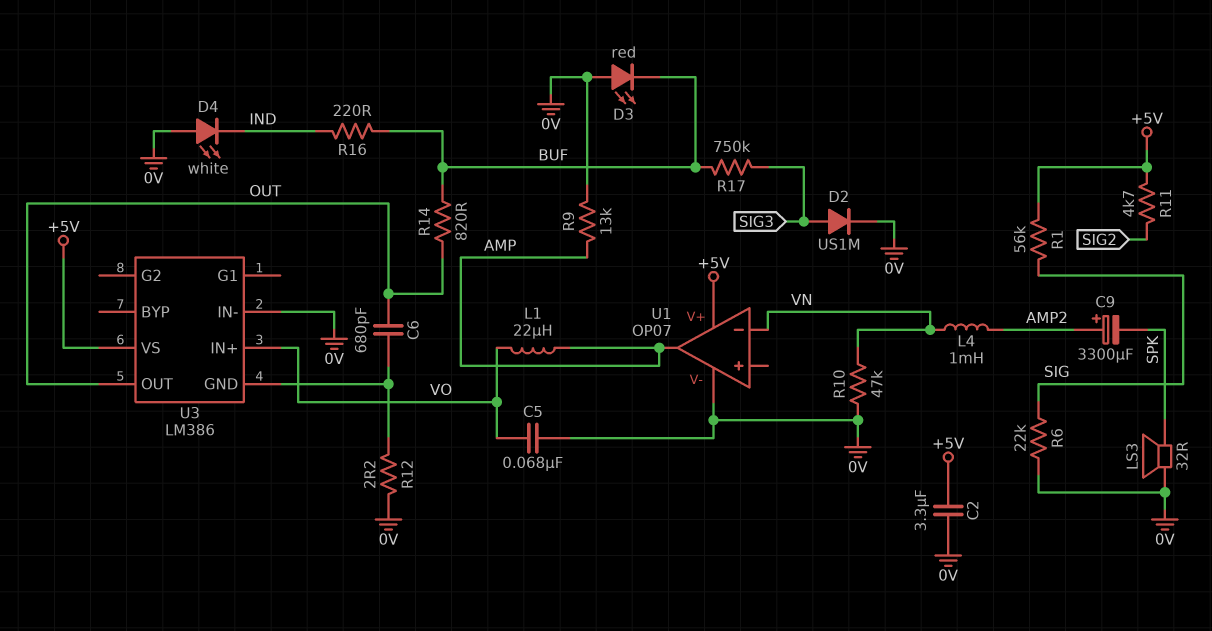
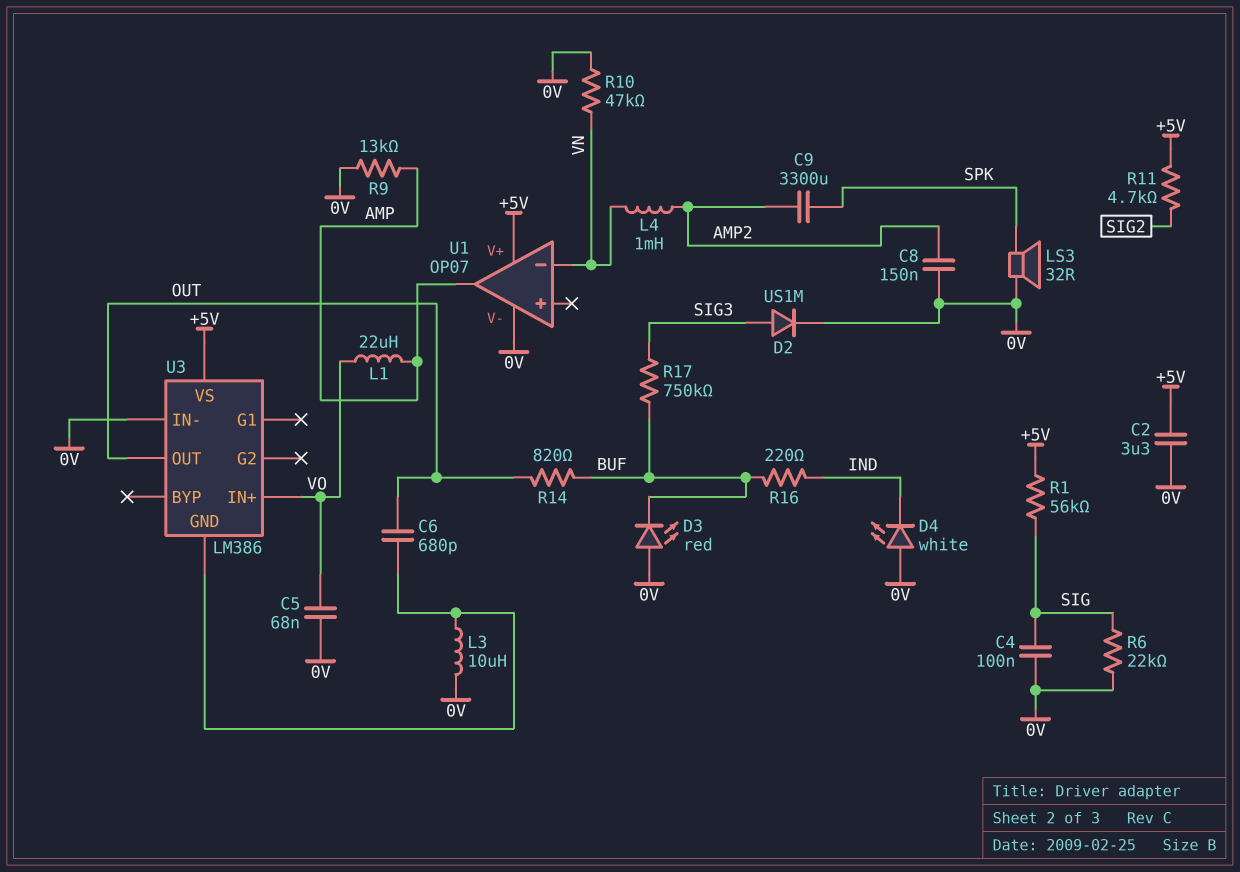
C4: none -> 100nF (0V, SIG)
C8: none -> 150nF (0V, AMP2)
C9: 3300uF (plus AMP2, minus SPK) -> 3300uF (AMP2, SPK)
L3: none -> 10uH (0V, U3/GND)
R12: 2.2 (0V, U3/GND) -> none

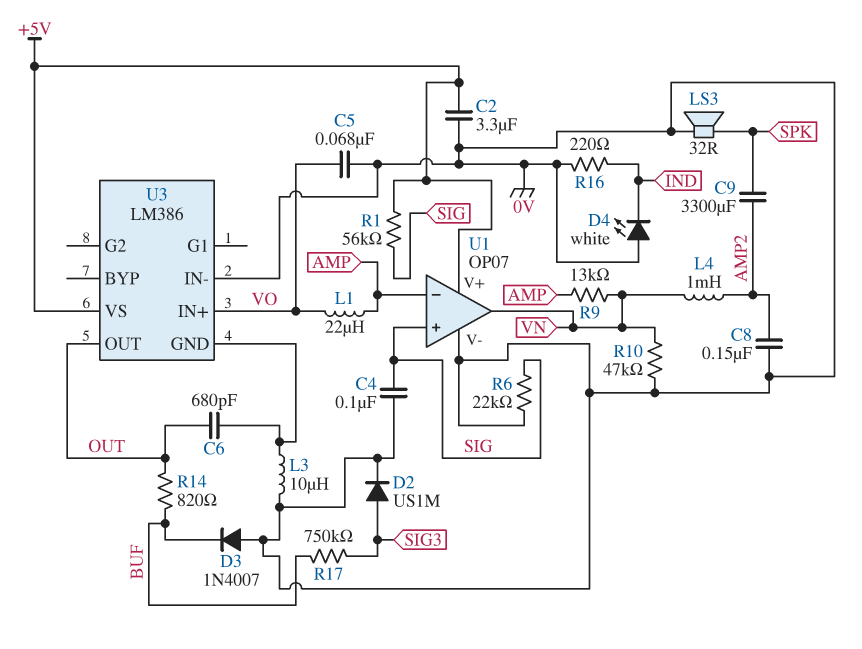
D3: LED red (A 0V, K BUF) -> diode 1N4007 (A 0V, K BUF)
R9: 13k (0V, AMP) -> 13k (AMP, VN)
R11: 4.7k (+5V, SIG2) -> none
R16: 220 (BUF, IND) -> 220 (0V, IND)
U1 pin in+: none -> SIG
U1 pin in-: VN -> AMP
U1 pin out: AMP -> VN

